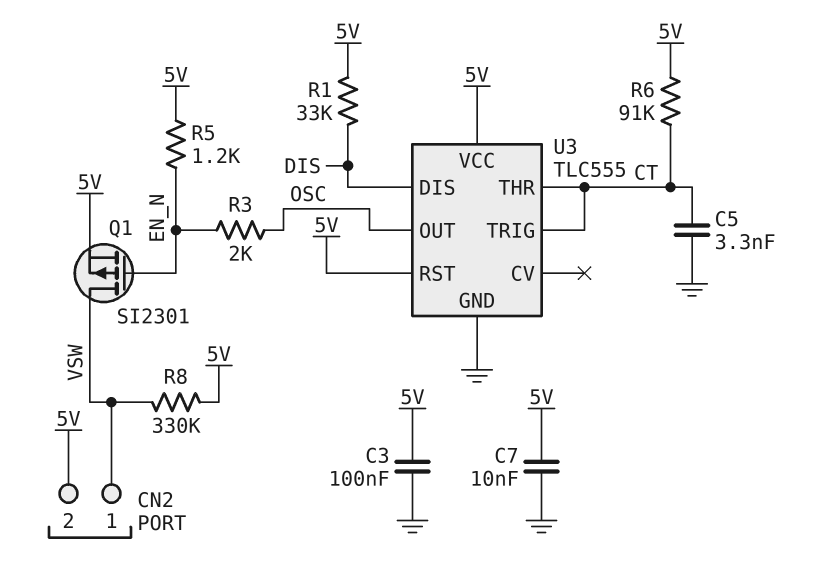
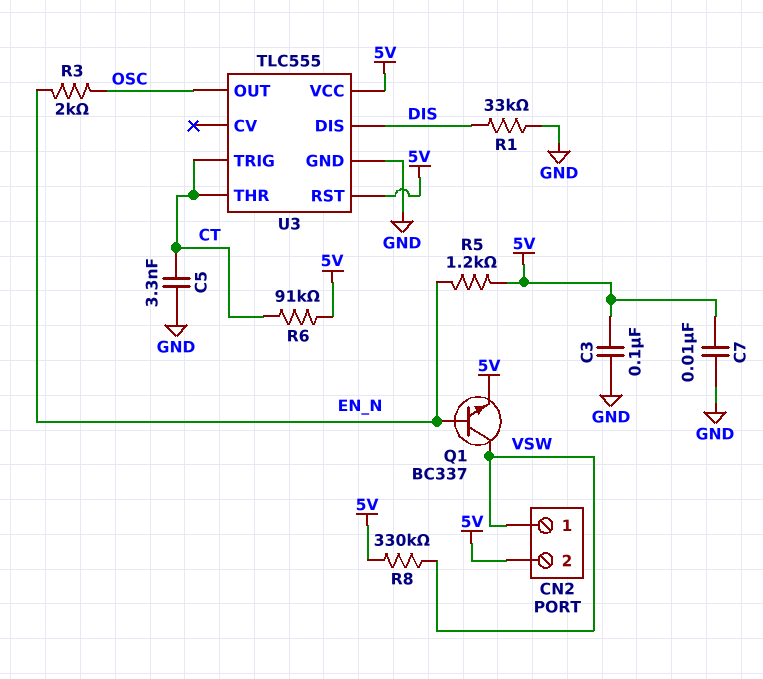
Q1: PMOS SI2301 (G EN_N, D VSW, S 5V) -> NPN BC337 (B EN_N, C VSW, E 5V)
R1: 33k (5V, DIS) -> 33k (DIS, GND)

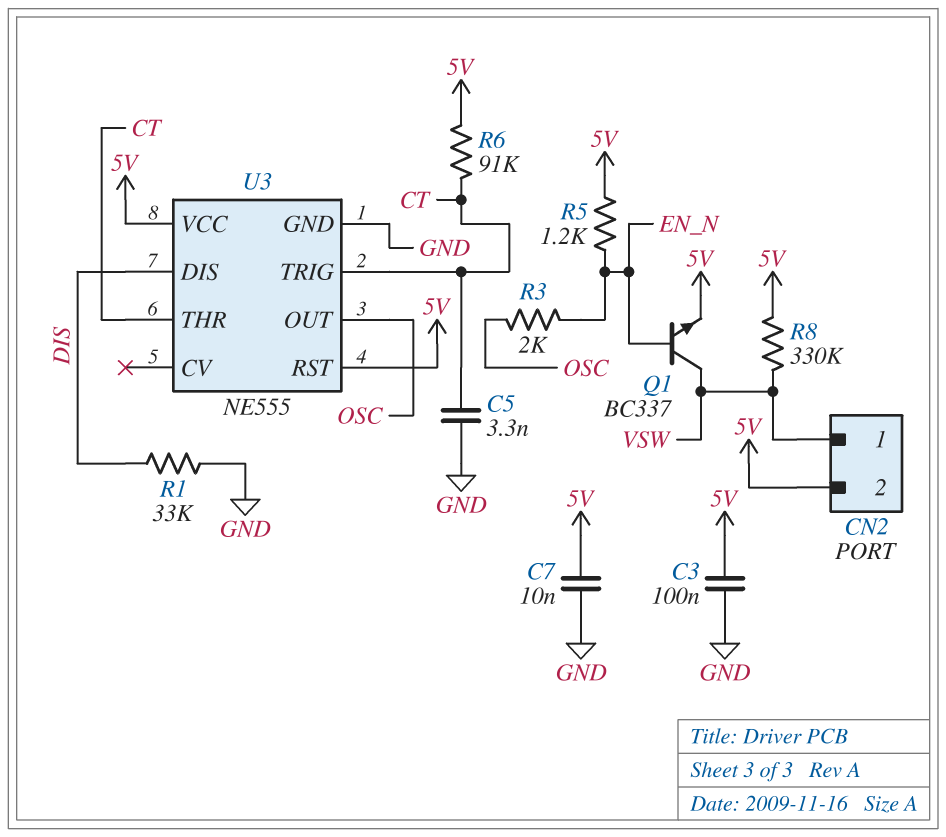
U3: TLC555 -> NE555

